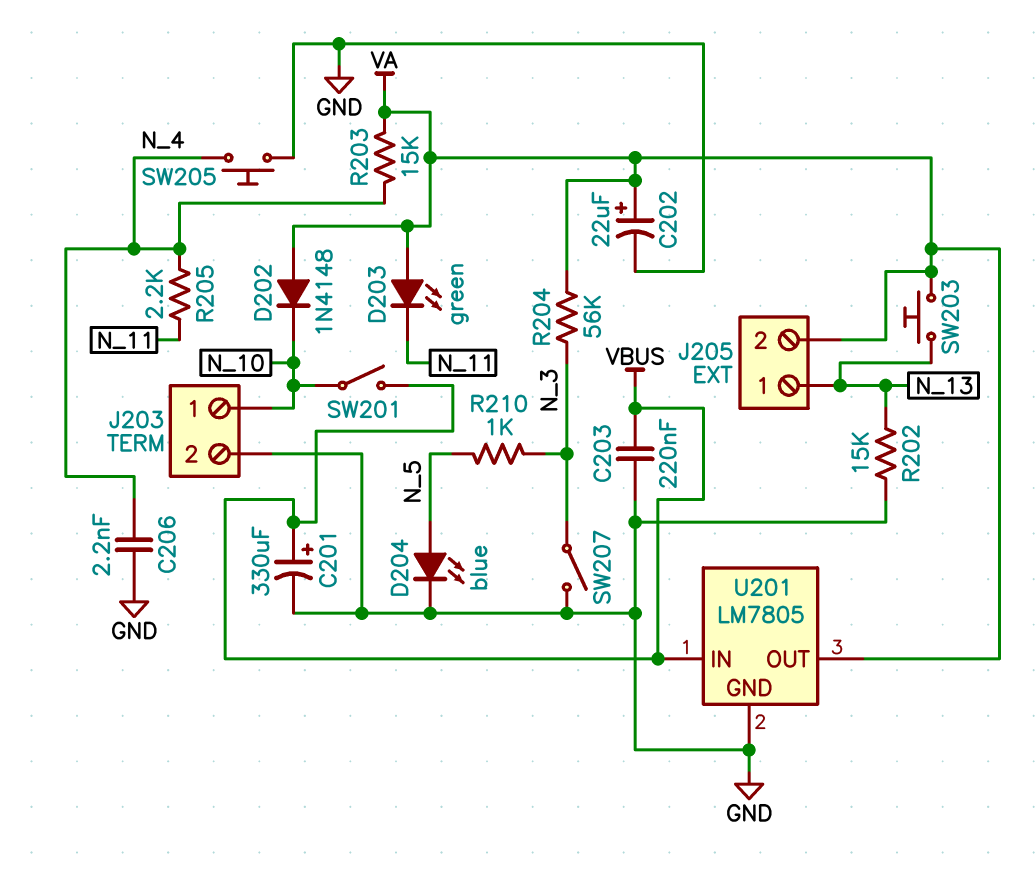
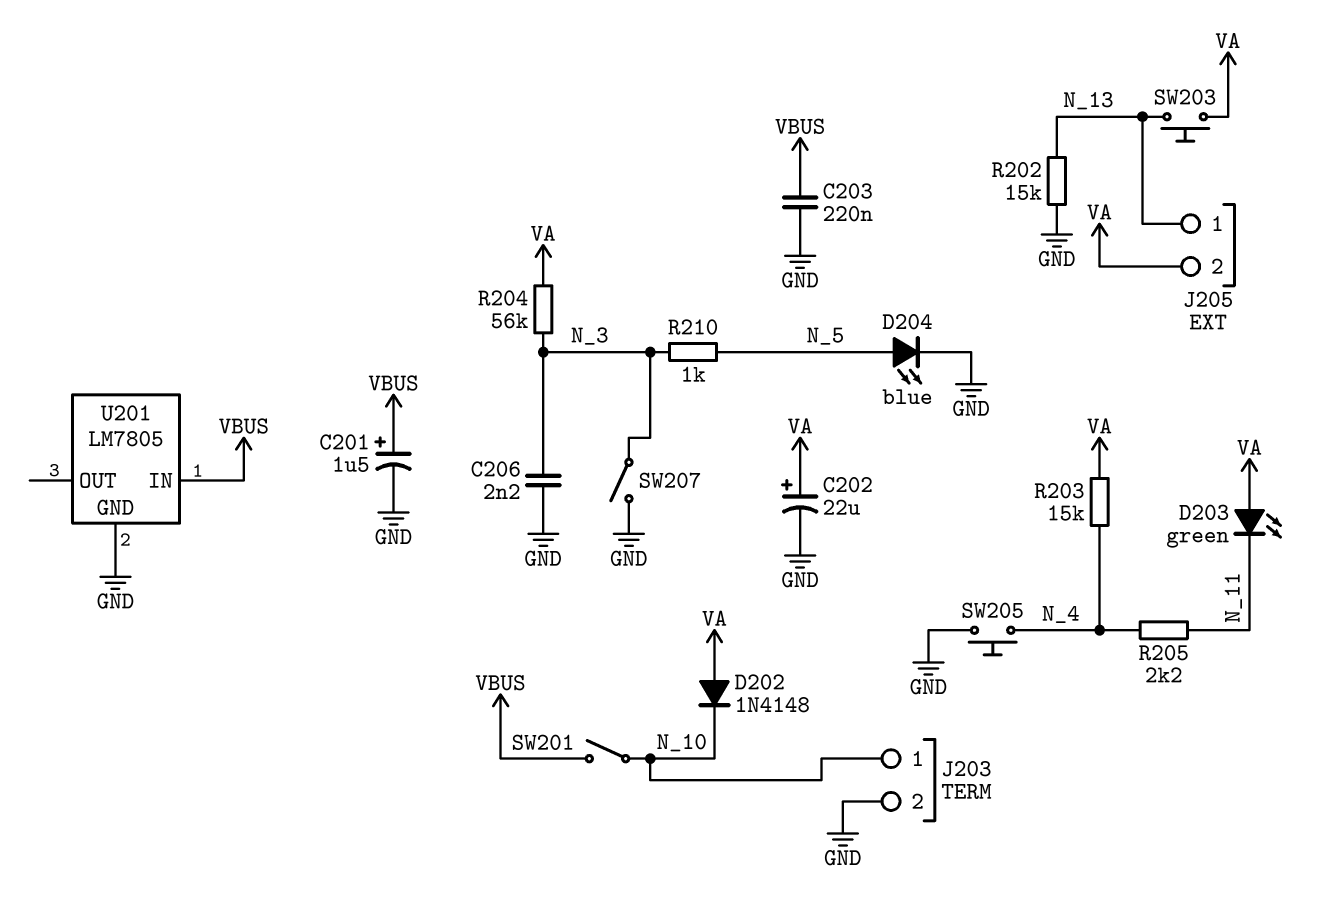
C201: 330uF (plus VBUS, minus GND) -> 1.5uF (plus VBUS, minus GND)
C206: 2.2nF (GND, N_4) -> 2.2nF (GND, N_3)
U201 pin OUT: VA -> none

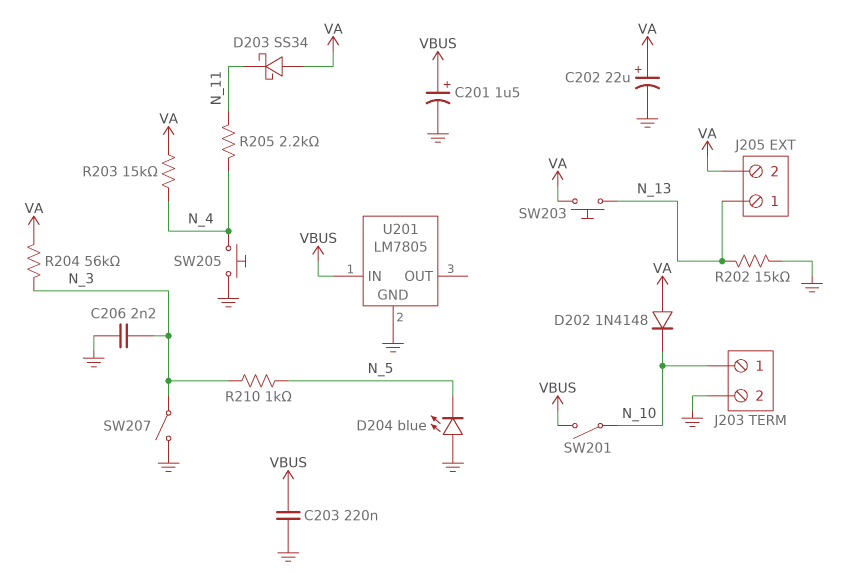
D203: LED green (A VA, K N_11) -> schottky SS34 (A VA, K N_11)
D204: LED blue (A N_5, K GND) -> LED blue (A GND, K N_5)

